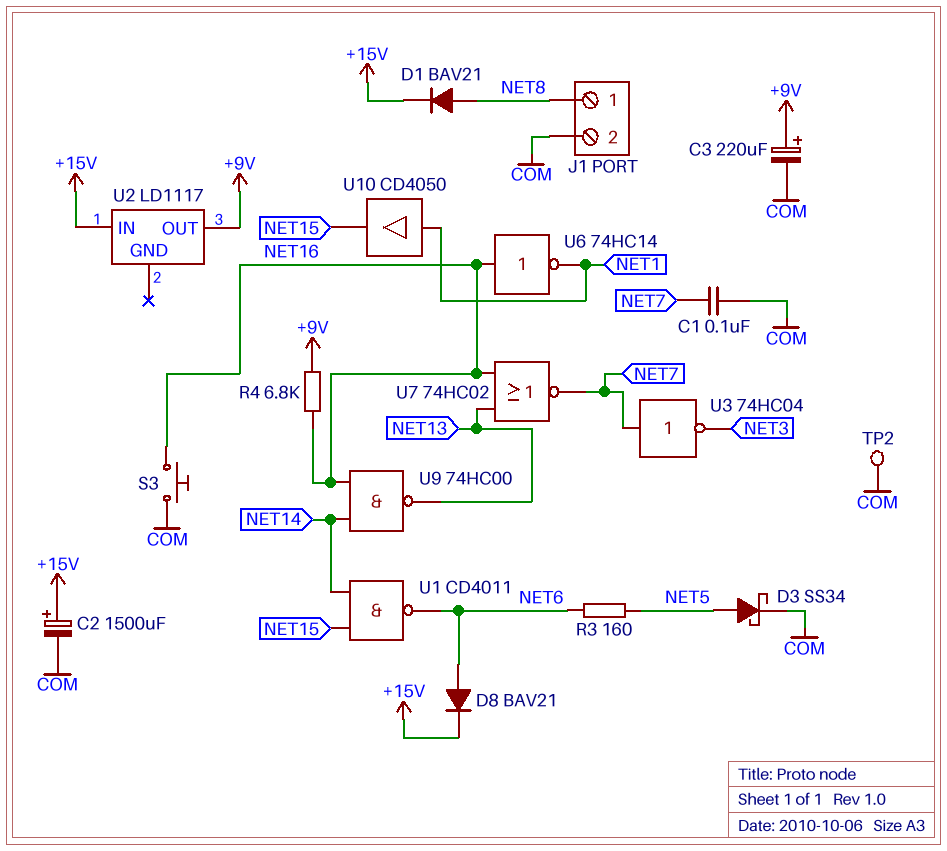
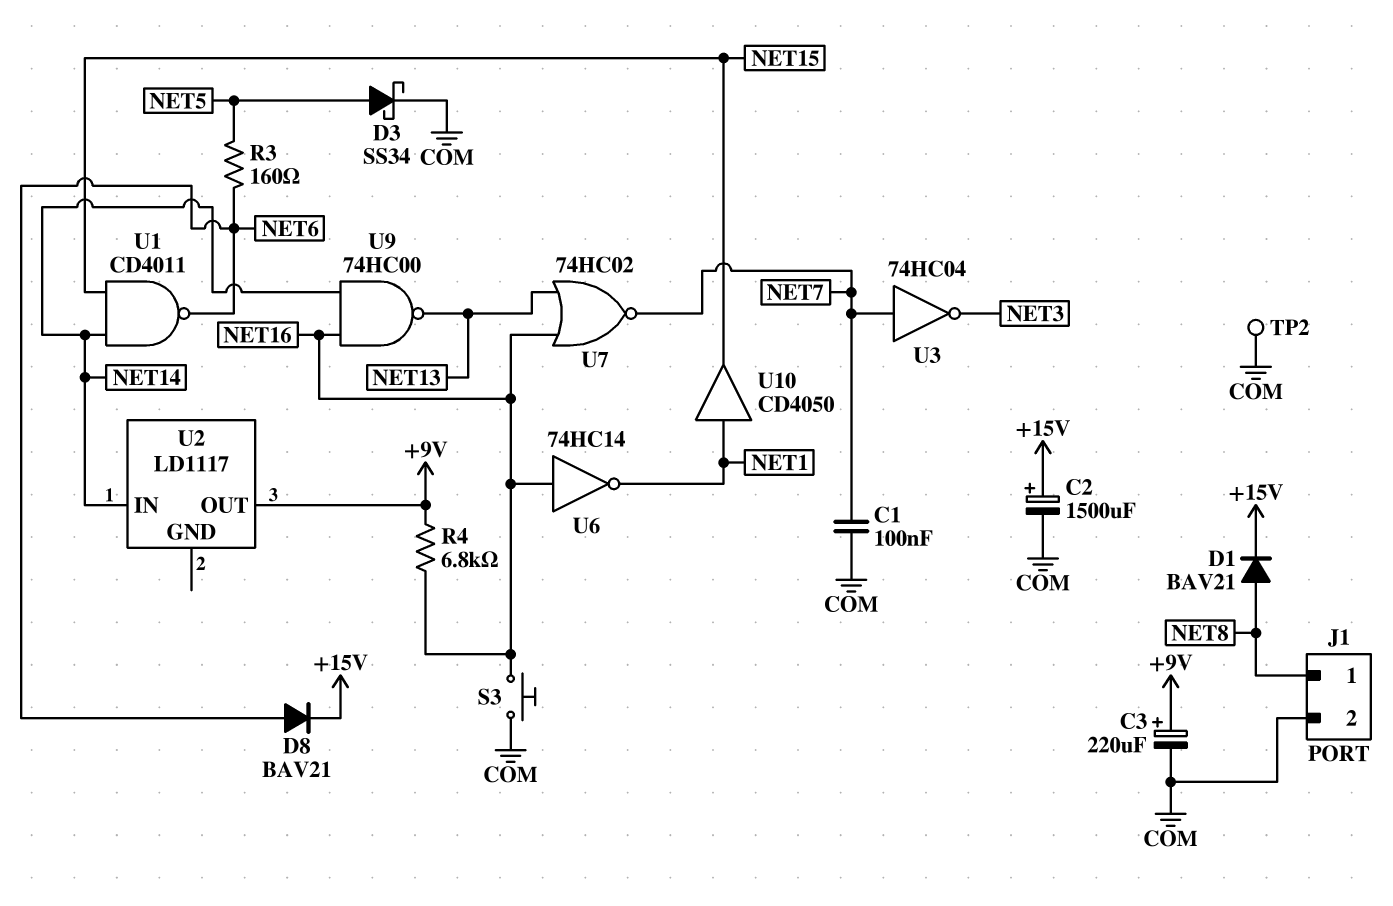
U2 pin IN: +15V -> NET14

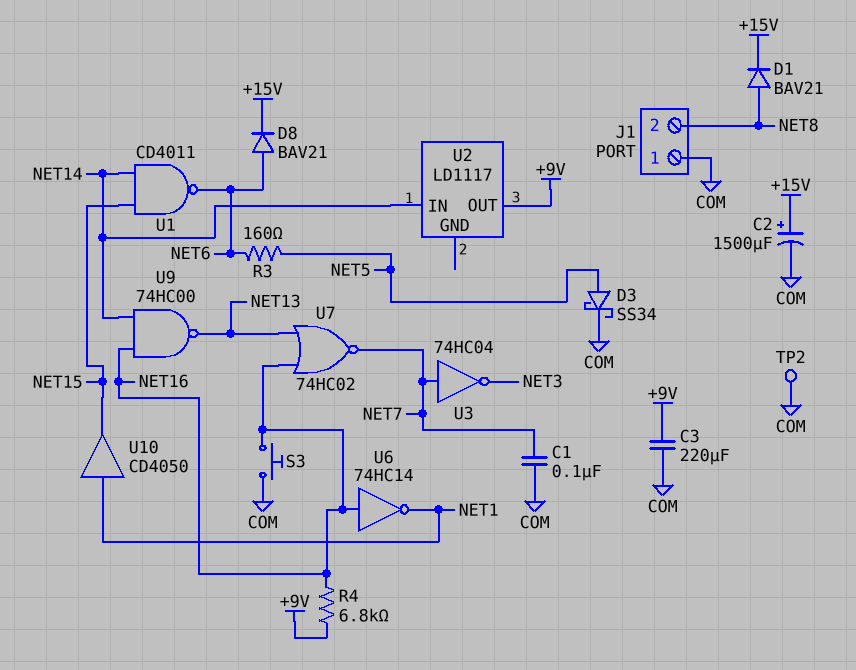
C3: 220uF (plus +9V, minus COM) -> 220uF (+9V, COM)
J1 pin 1: NET8 -> COM
J1 pin 2: COM -> NET8

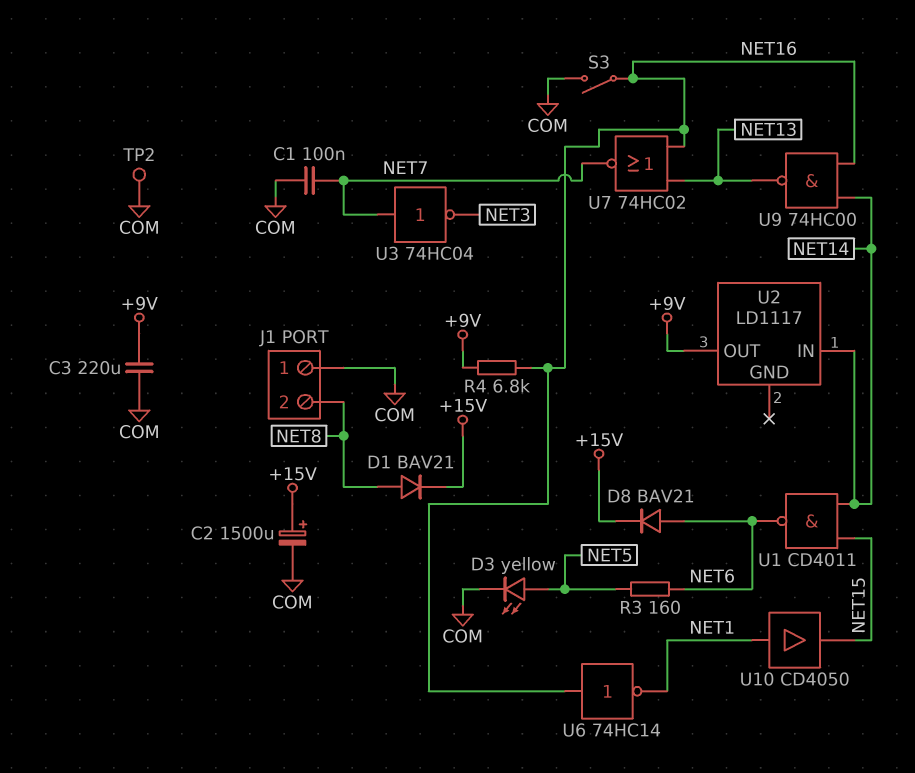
D3: schottky SS34 (A NET5, K COM) -> LED yellow (A NET5, K COM)
S3: button (COM, NET16) -> switch (COM, NET16)

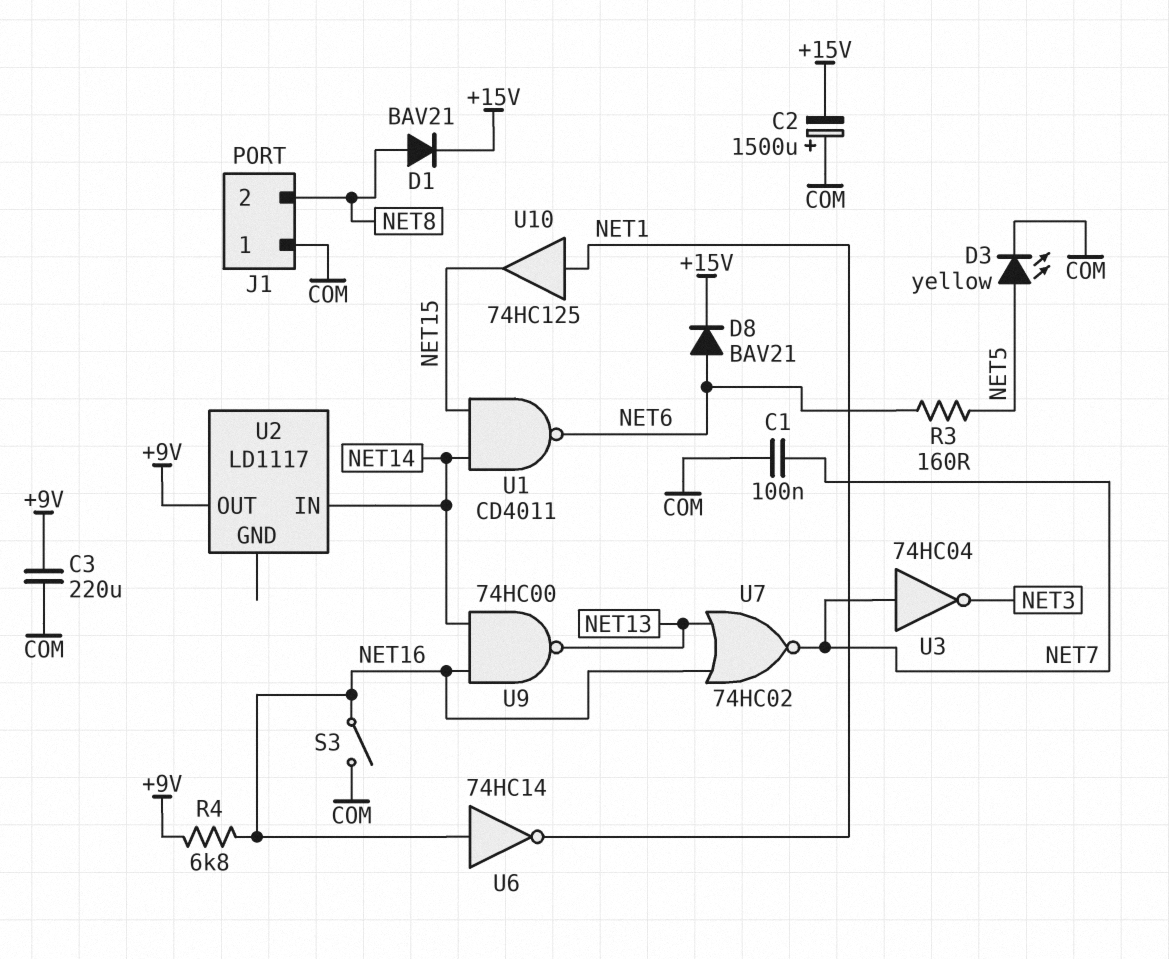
C2: 1500uF (plus +15V, minus COM) -> 1500uF (plus COM, minus +15V)
TP2: test point (COM) -> none
U10: buffer CD4050 (in NET1, out NET15) -> buffer 74HC125 (in NET1, out NET15)

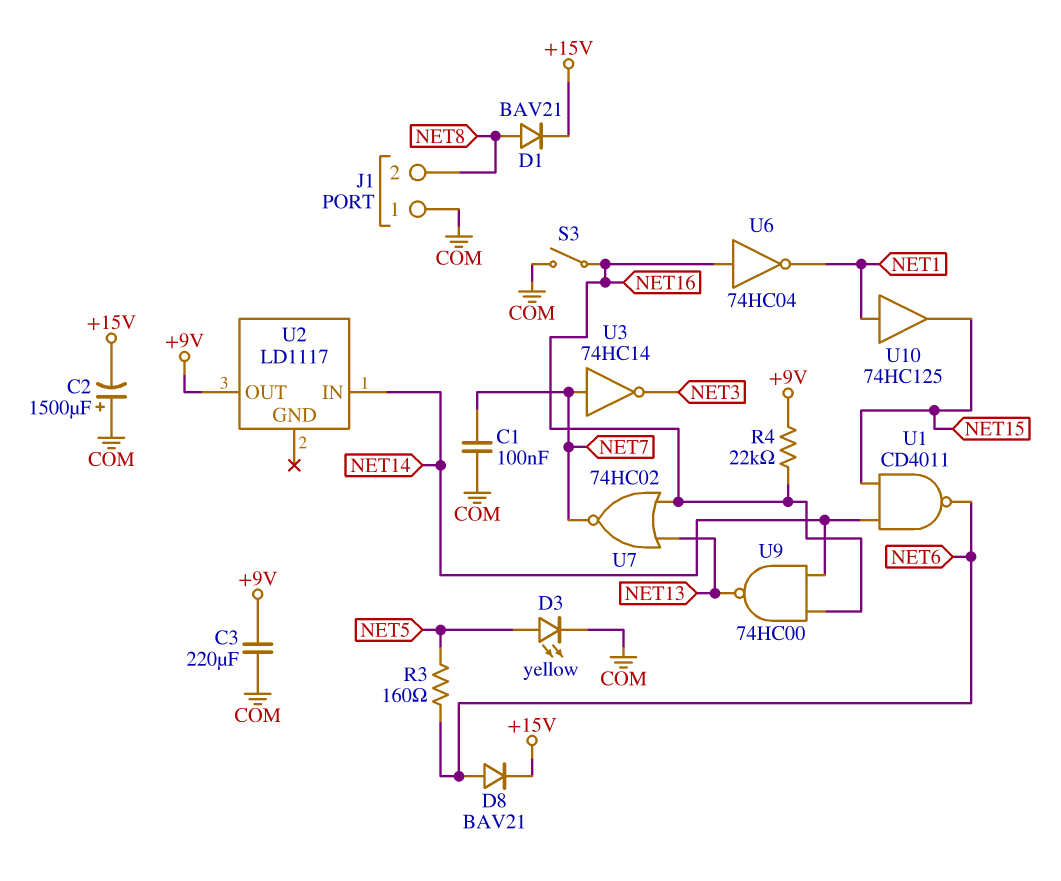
R4: 6.8k (+9V, NET16) -> 22k (+9V, NET16)
U3: NOT 74HC04 (in NET7, out NET3) -> NOT 74HC14 (in NET7, out NET3)
U6: NOT 74HC14 (in NET16, out NET1) -> NOT 74HC04 (in NET16, out NET1)

